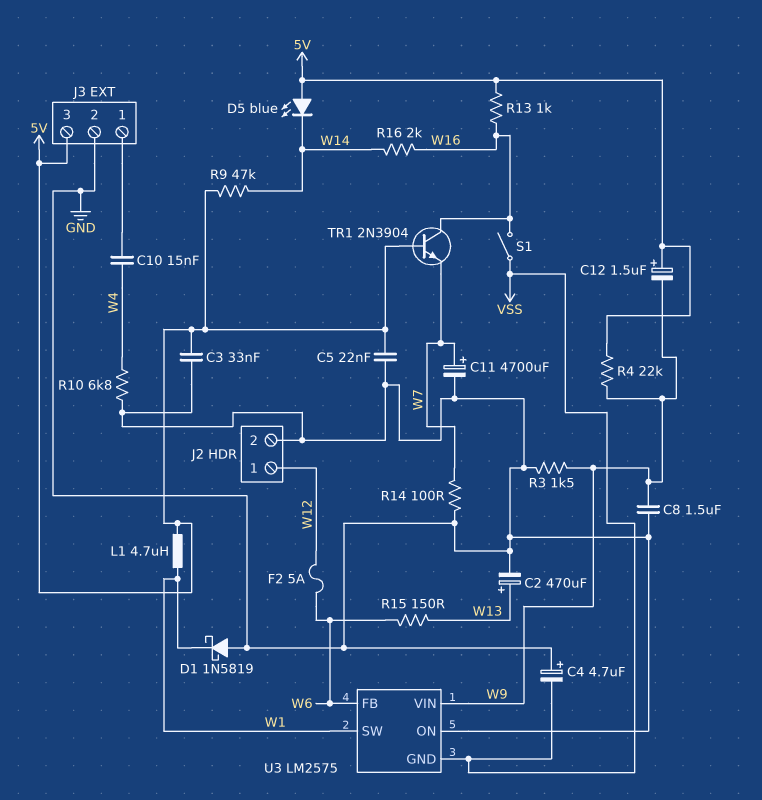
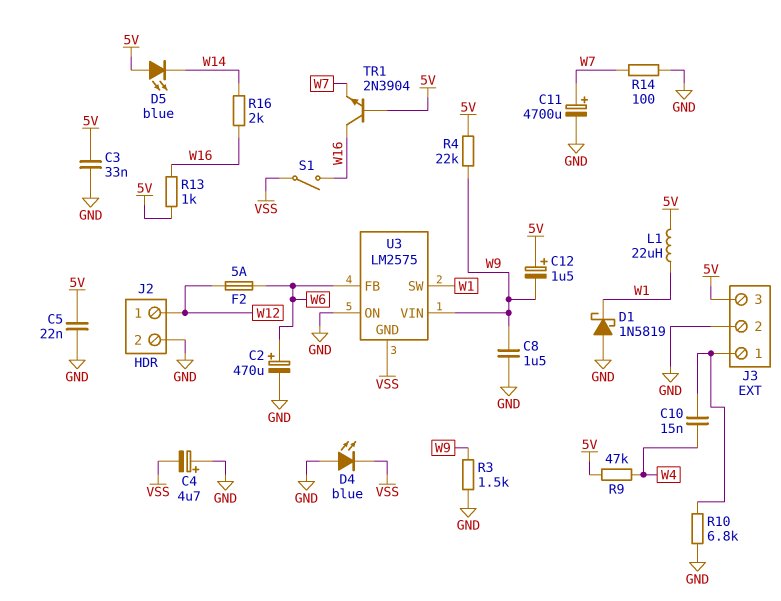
C2: 470uF (plus W13, minus GND) -> 470uF (plus W6, minus GND)
D4: none -> LED blue (A GND, K VSS)
L1: 4.7uH (5V, W1) -> 22uH (5V, W1)
R9: 47k (5V, W14) -> 47k (5V, W4)
R10: 6.8k (GND, W4) -> 6.8k (GND, J3/1)
R15: 150 (W6, W13) -> none

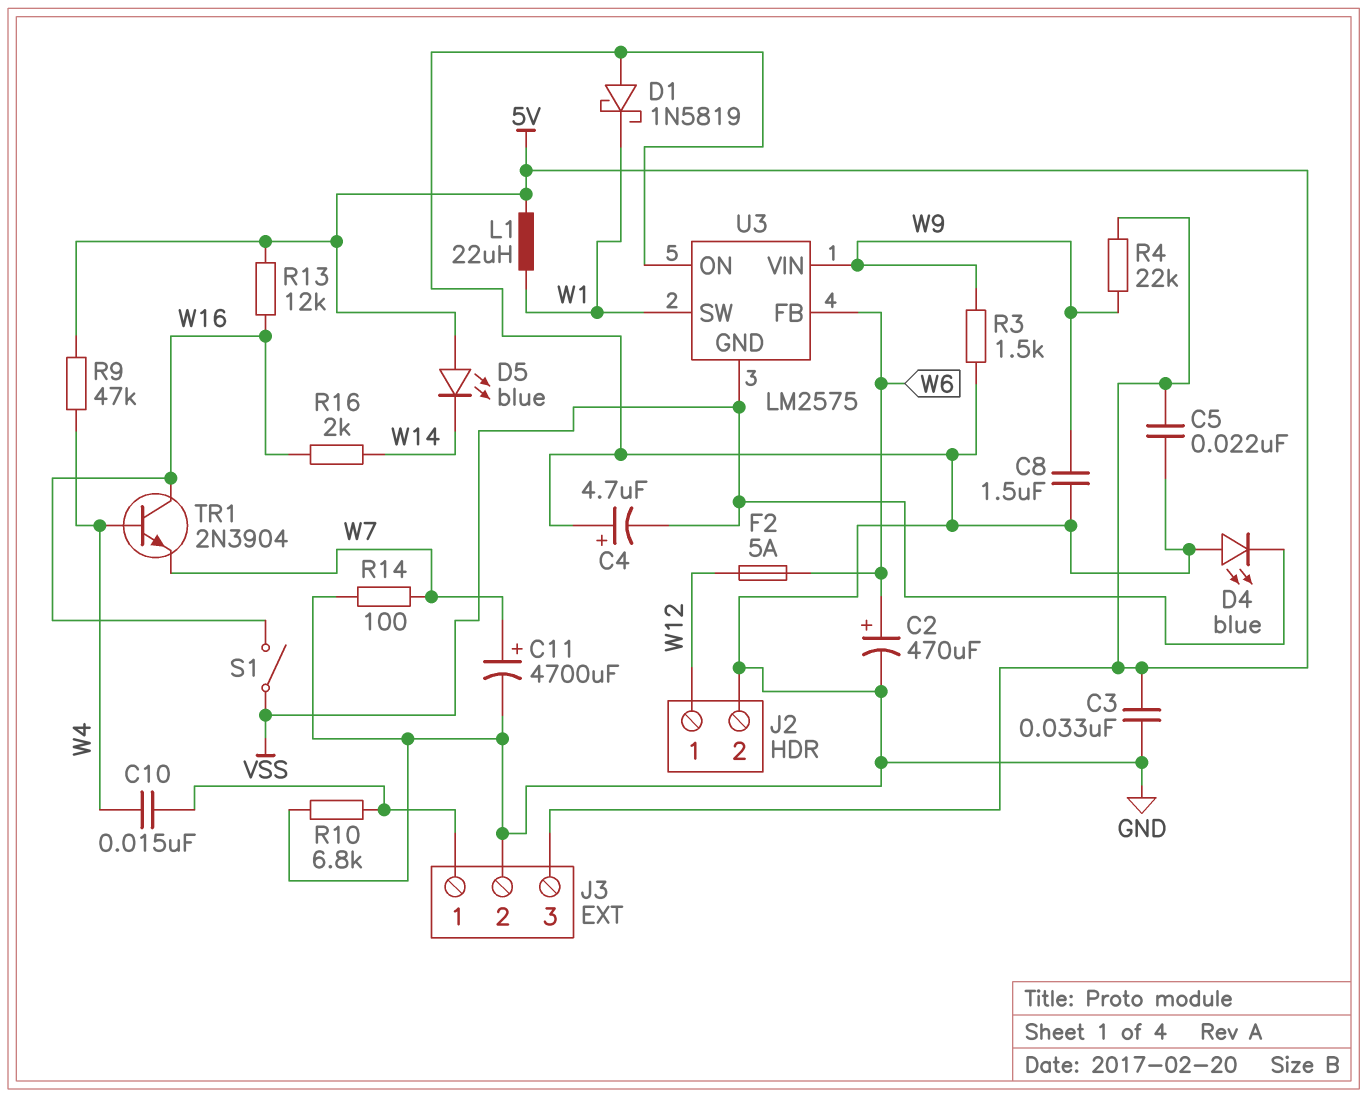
C12: 1.5uF (plus 5V, minus W9) -> none
R13: 1k (5V, W16) -> 12k (5V, W16)
TR1: NPN 2N3904 (B 5V, C W16, E W7) -> NPN 2N3904 (B W4, C W16, E W7)

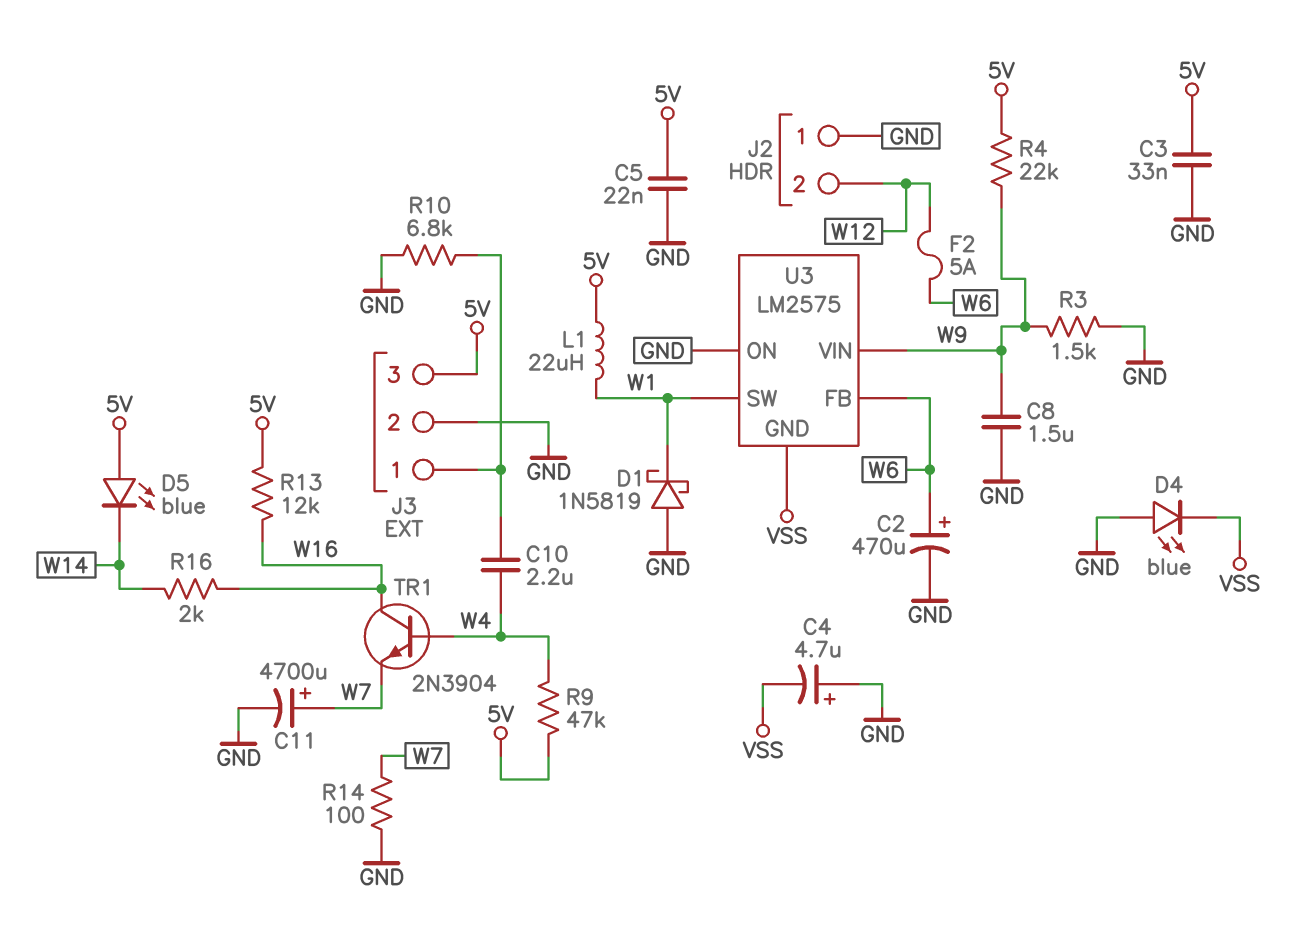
C10: 15nF (J3/1, W4) -> 2.2uF (J3/1, W4)
J2 pin 1: W12 -> GND
J2 pin 2: GND -> W12
S1: switch (VSS, W16) -> none

